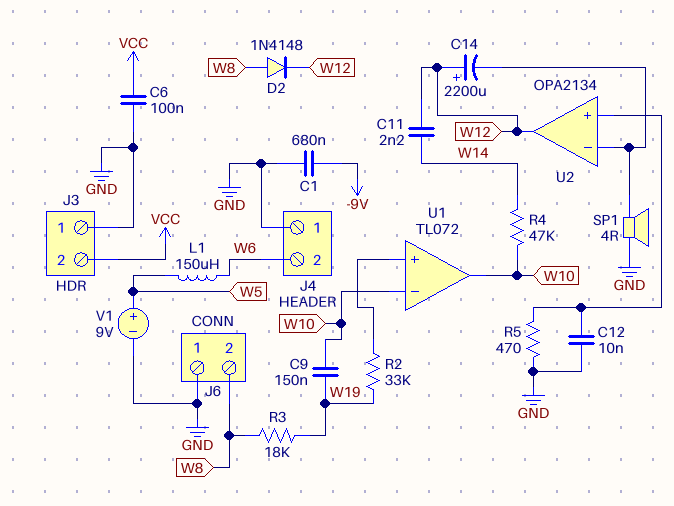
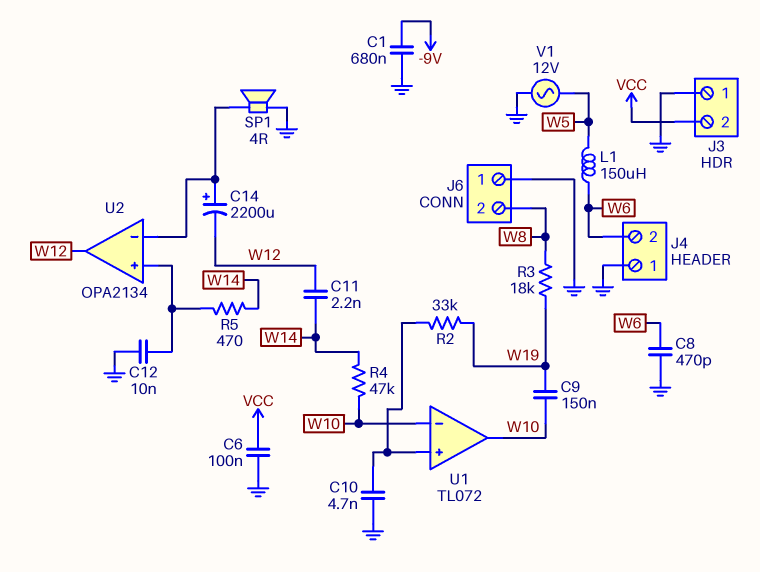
C8: none -> 470pF (GND, W6)
C10: none -> 4.7nF (GND, U1/in+)
C14: 2200uF (plus W12, minus U2/in-) -> 2200uF (plus U2/in-, minus W12)
D2: diode 1N4148 (A W8, K W12) -> none
R5: 470 (GND, U2/in+) -> 470 (U2/in+, W14)
V1: 9V (plus W5, minus GND) -> AC 12V (GND, W5)

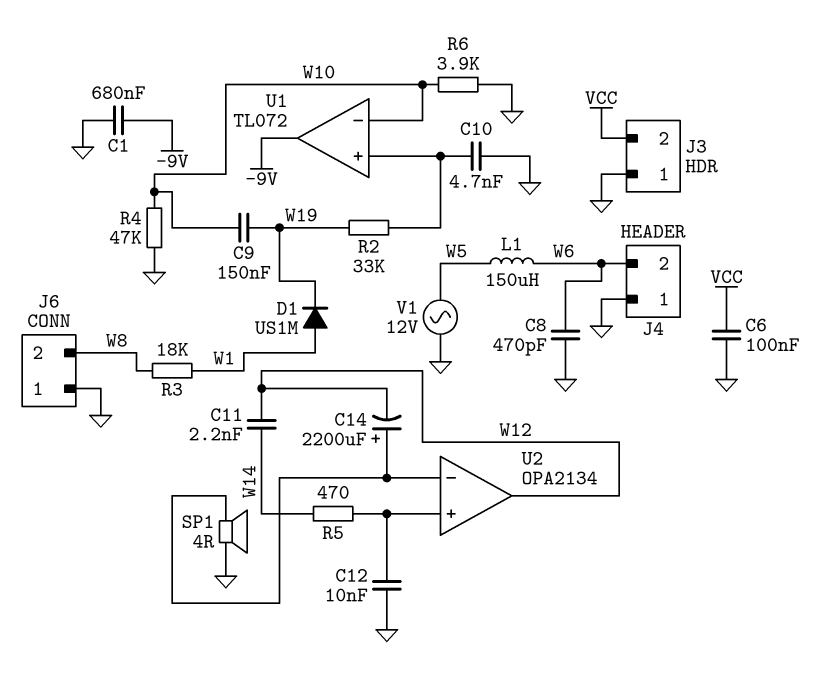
D1: none -> diode US1M (A W1, K W19)
R3: 18k (W8, W19) -> 18k (W1, W8)
R4: 47k (W10, W14) -> 47k (GND, W10)
R6: none -> 3.9k (GND, W10)
U1 pin out: W10 -> -9V

